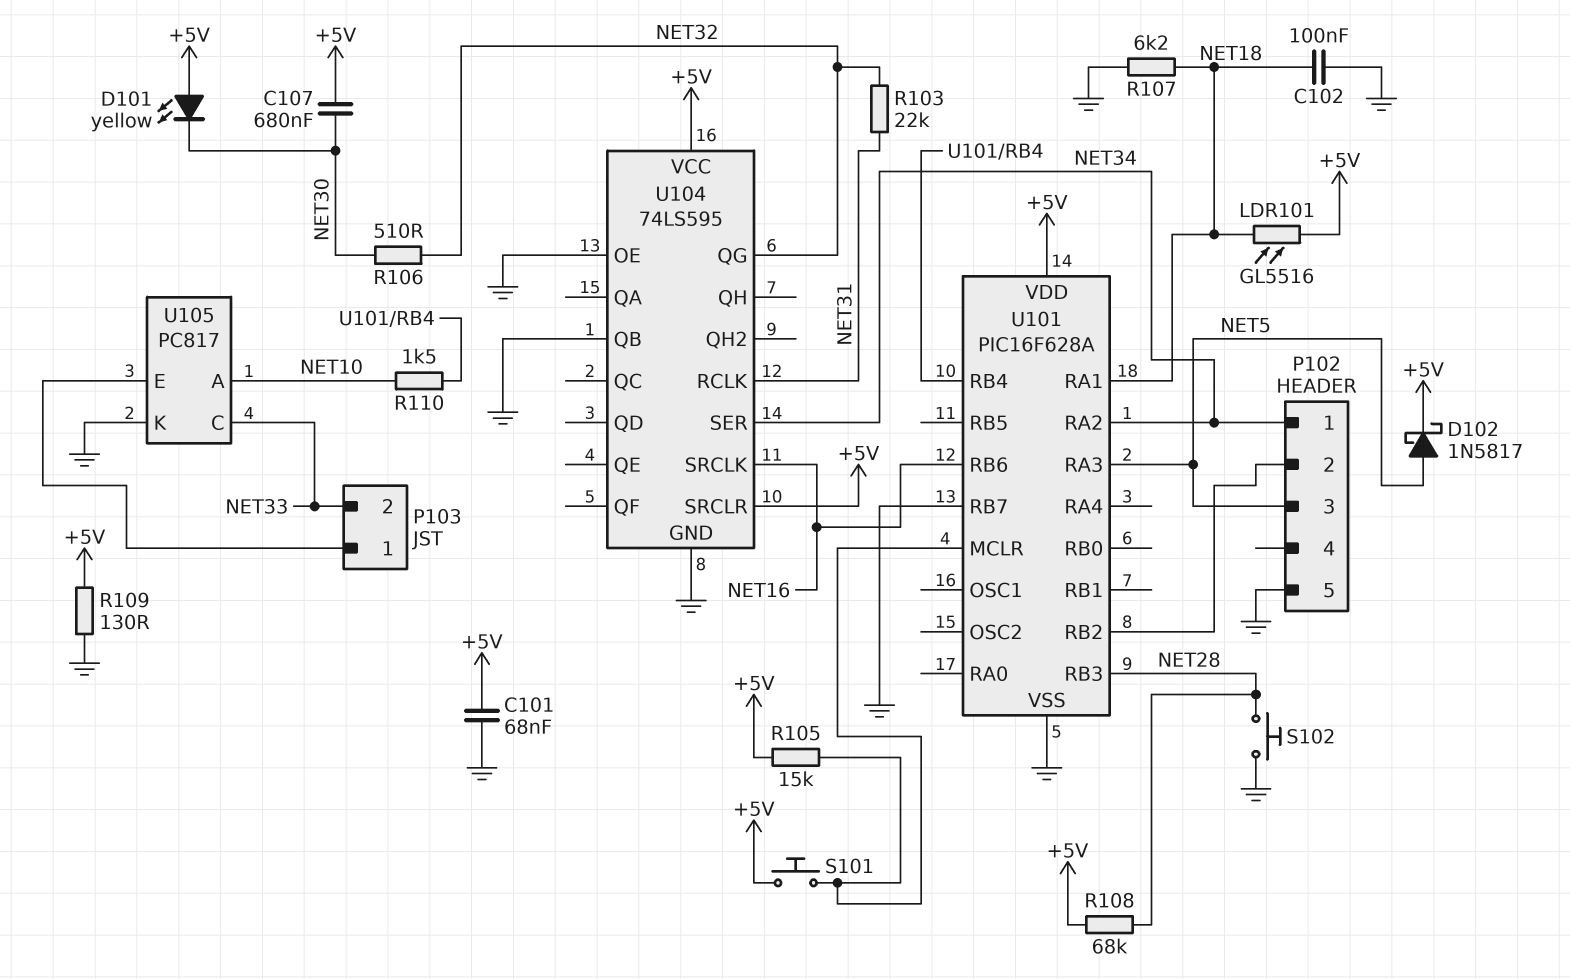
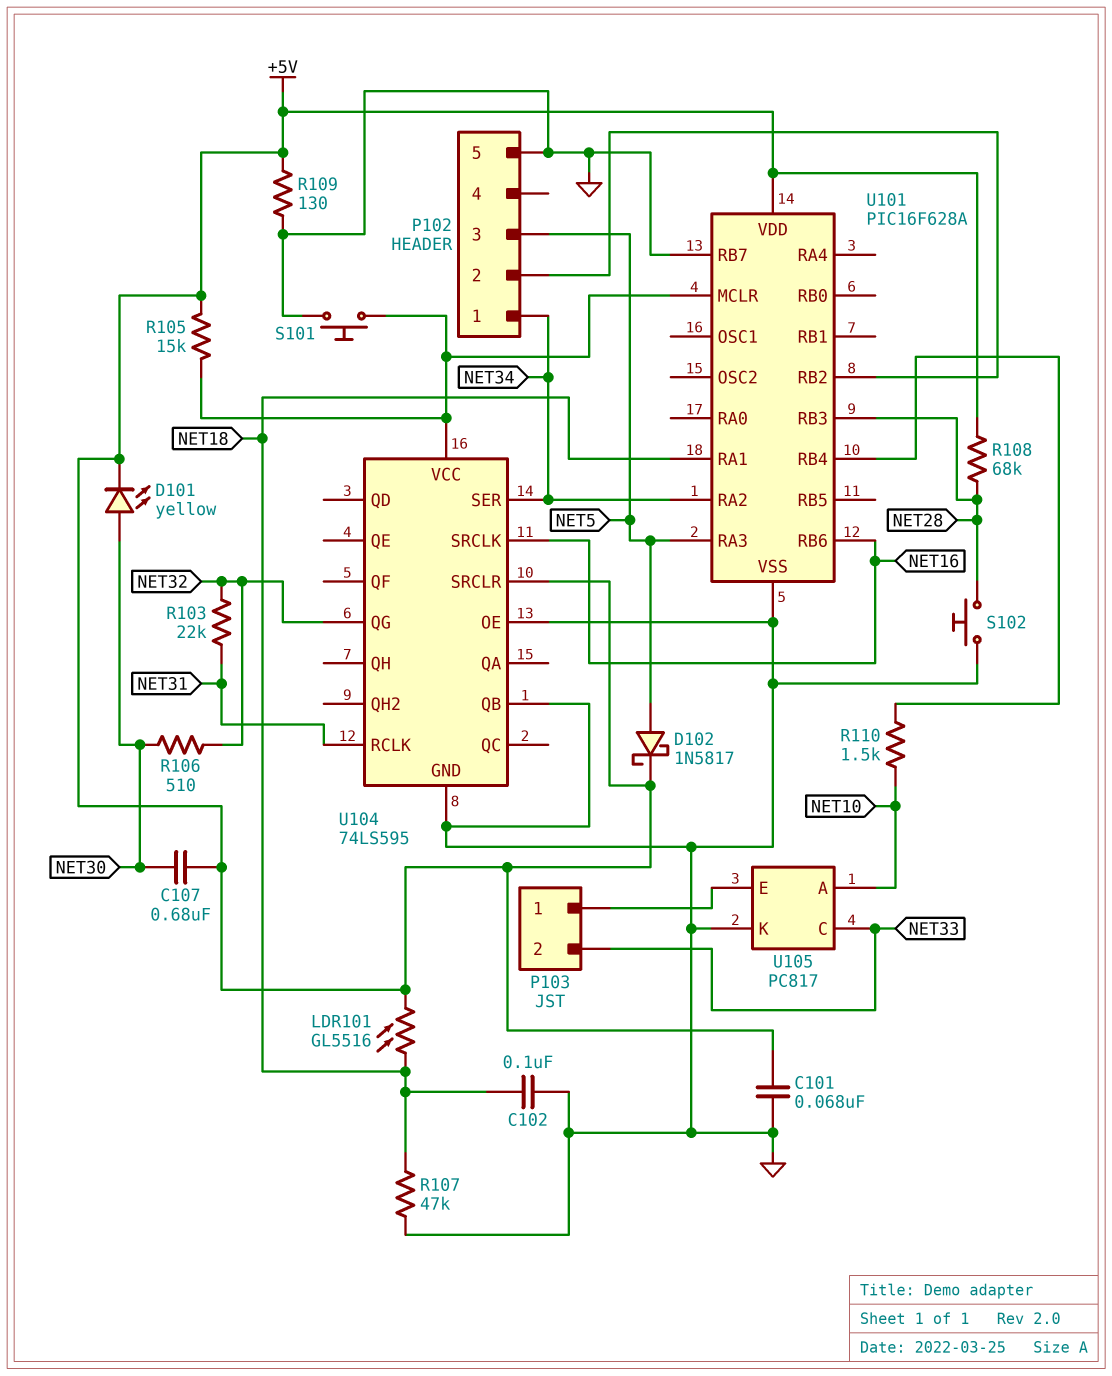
D101: LED yellow (A +5V, K NET30) -> LED yellow (A NET30, K +5V)
R107: 6.2k (GND, NET18) -> 47k (GND, NET18)
S101: button (+5V, U101/MCLR) -> button (GND, U101/MCLR)
U104 pin VCC: +5V -> U101/MCLR

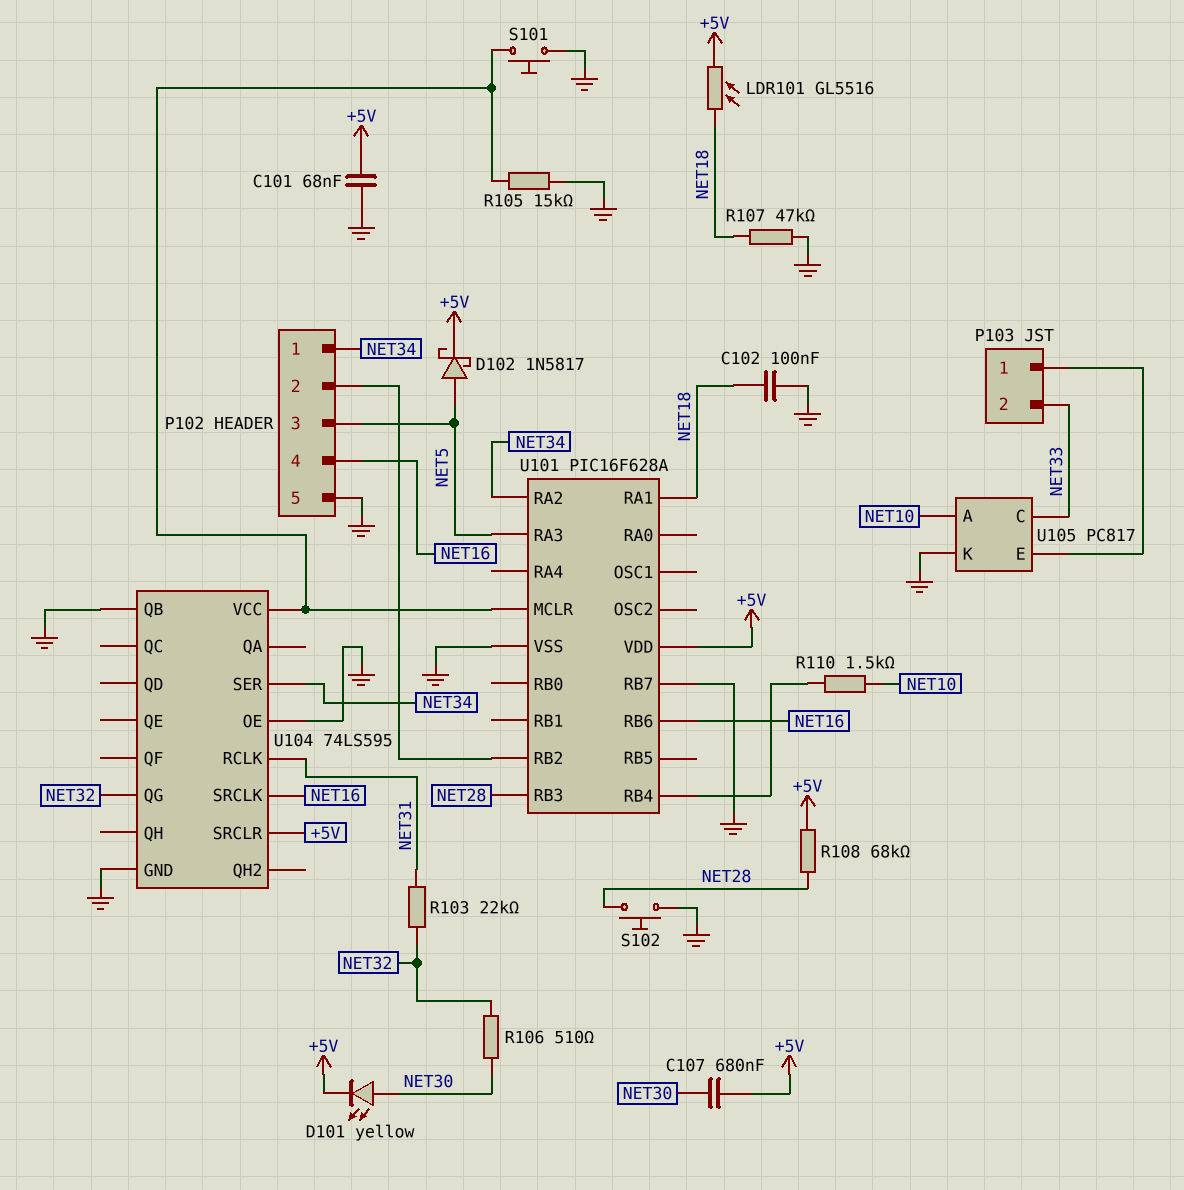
P102 pin 4: none -> NET16
R105: 15k (+5V, U101/MCLR) -> 15k (GND, U101/MCLR)
R109: 130 (+5V, GND) -> none

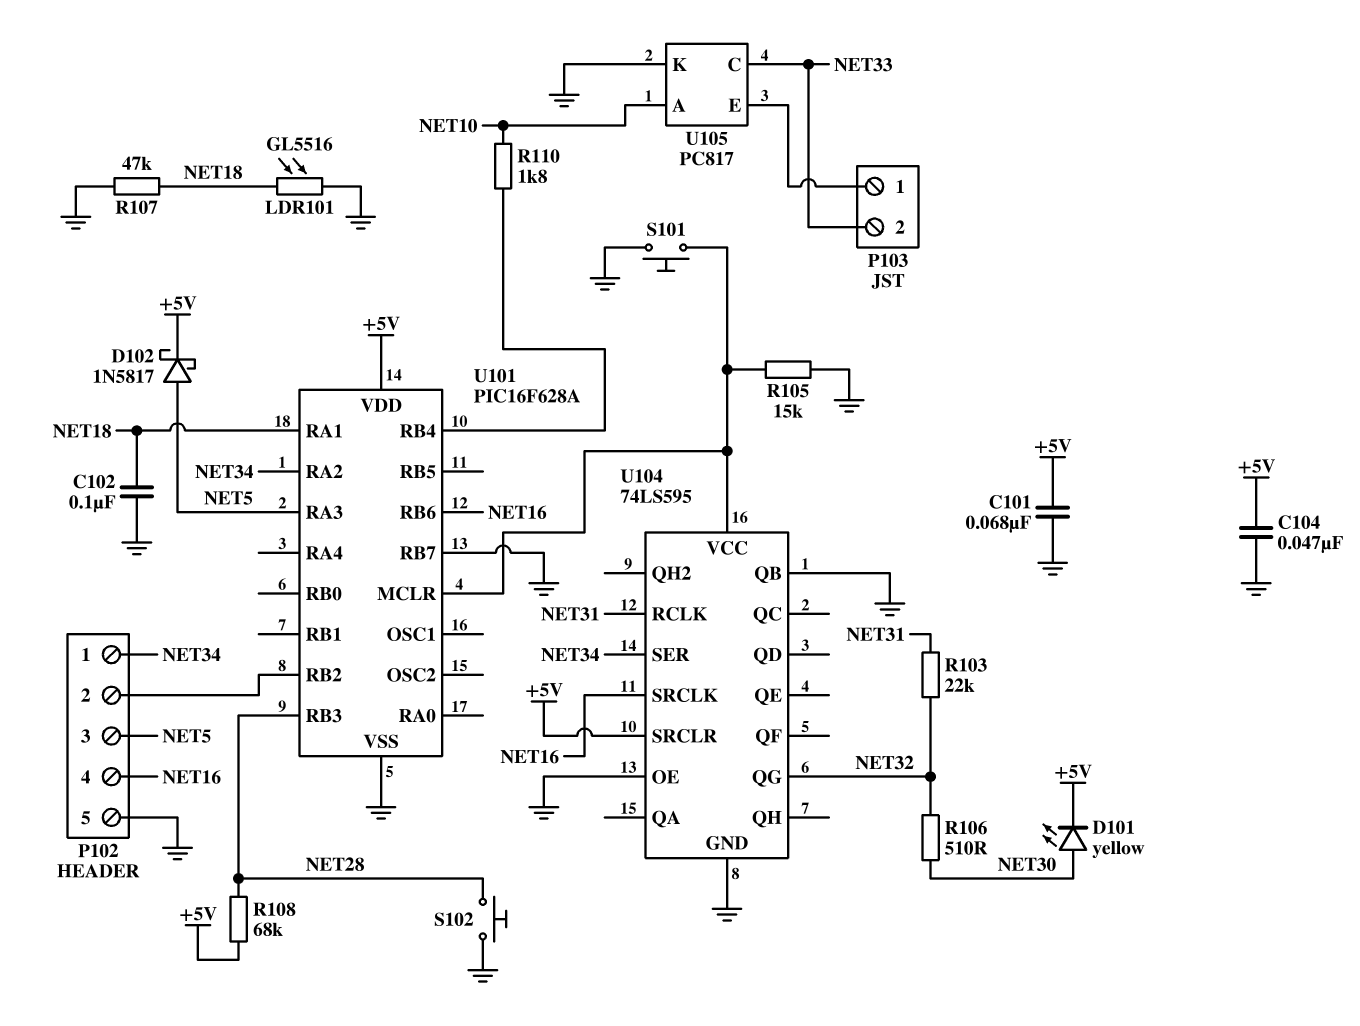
C104: none -> 47nF (+5V, GND)
C107: 680nF (+5V, NET30) -> none
LDR101: GL5516 (+5V, NET18) -> GL5516 (GND, NET18)
R110: 1.5k (NET10, U101/RB4) -> 1.8k (NET10, U101/RB4)

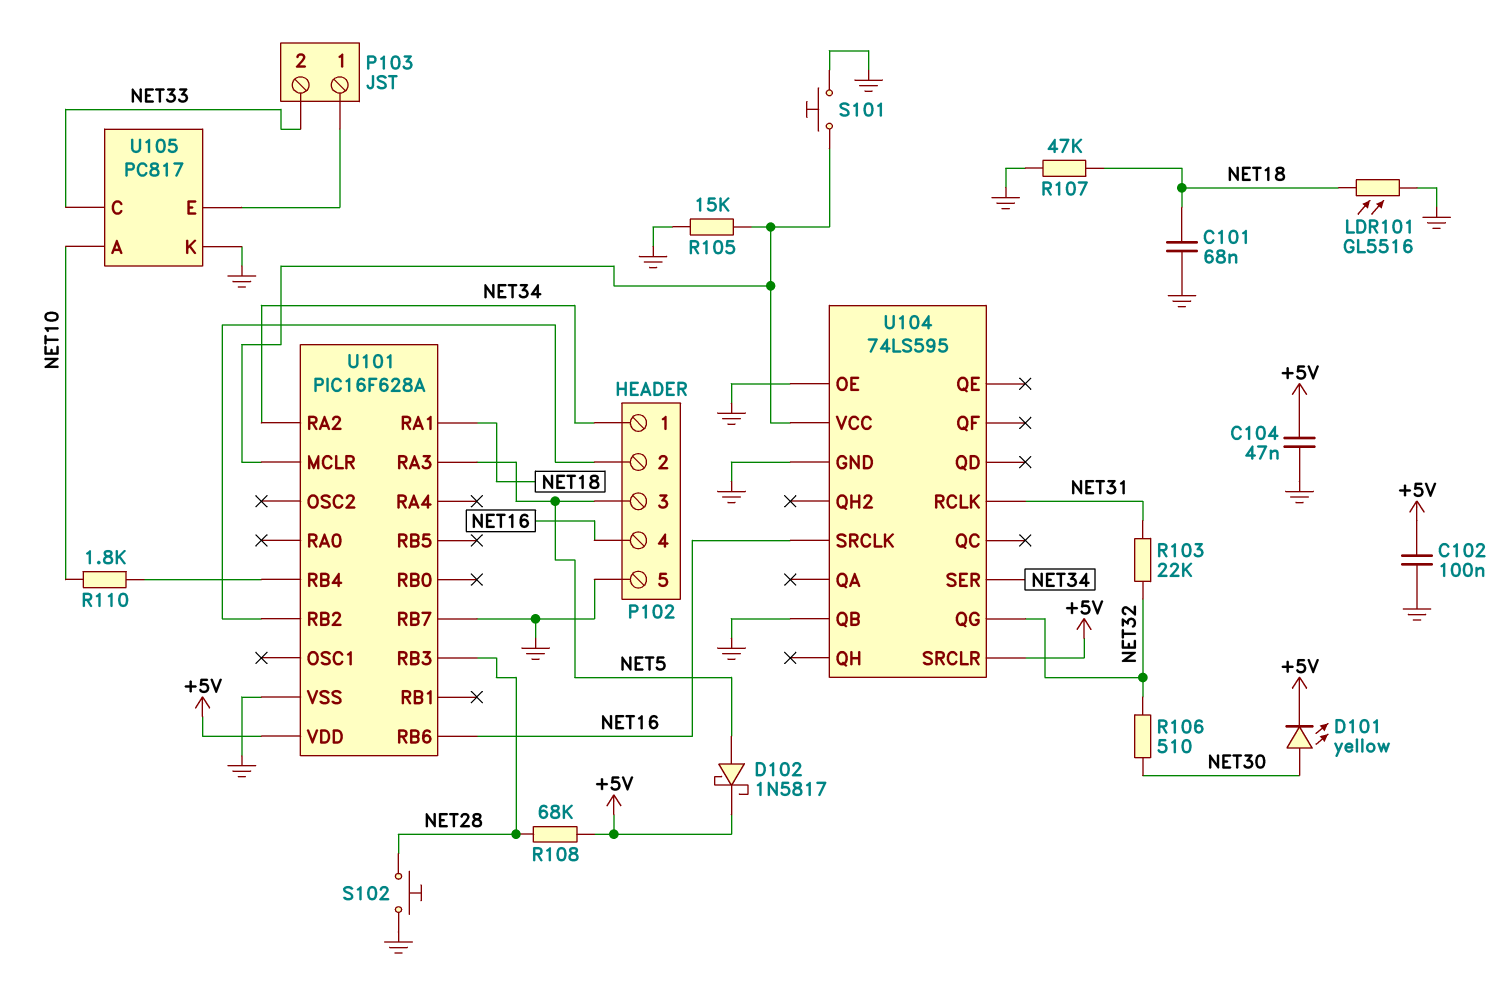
C101: 68nF (+5V, GND) -> 68nF (GND, NET18)
C102: 100nF (GND, NET18) -> 100nF (+5V, GND)

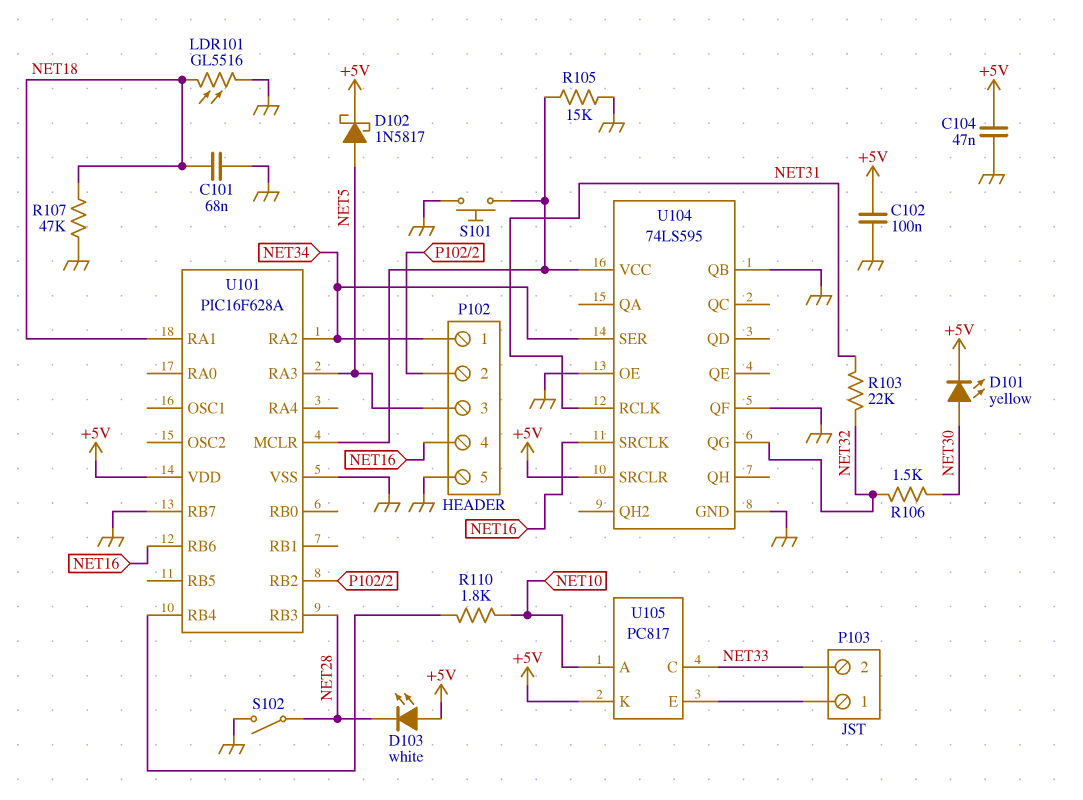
D103: none -> LED white (A +5V, K NET28)
R106: 510 (NET30, NET32) -> 1.5k (NET30, NET32)
R108: 68k (+5V, NET28) -> none
S102: button (GND, NET28) -> switch (GND, NET28)
U104 pin QF: none -> GND
U105 pin K: GND -> +5V

